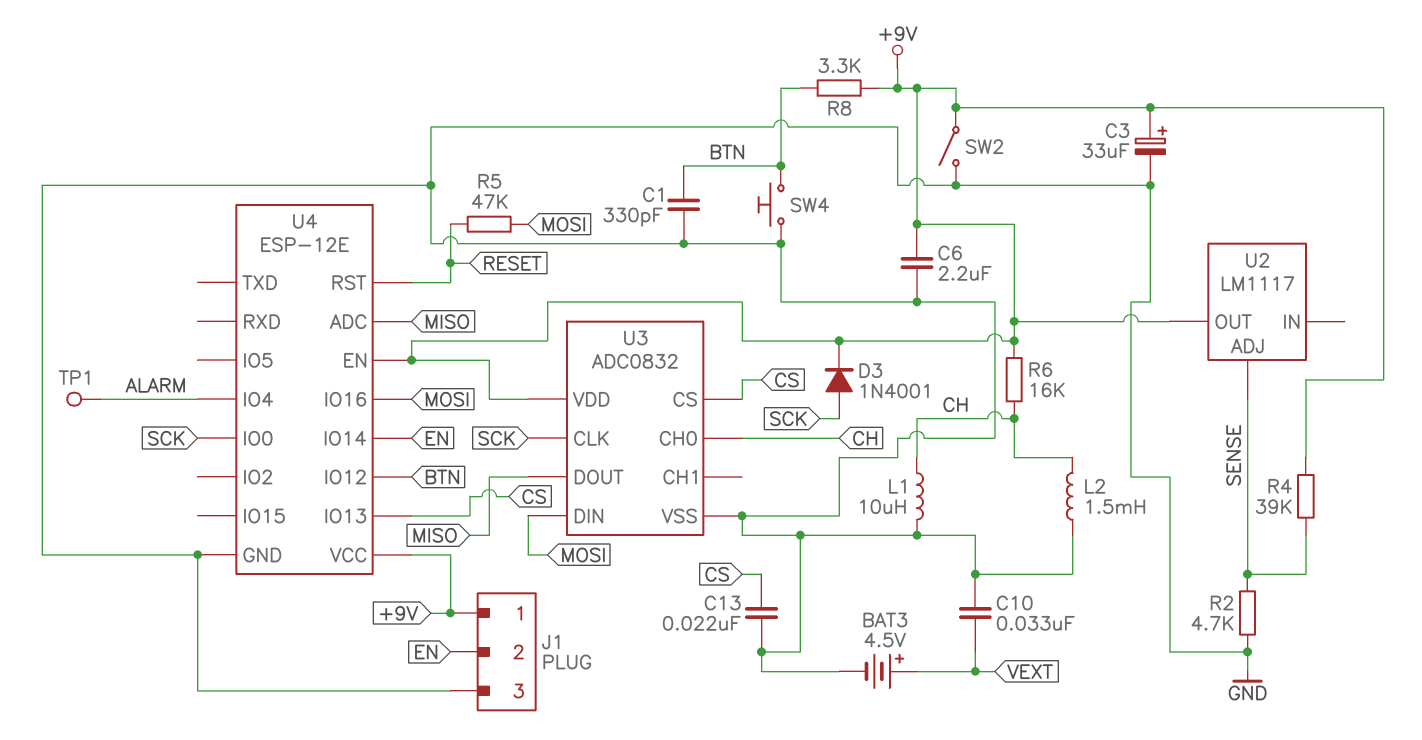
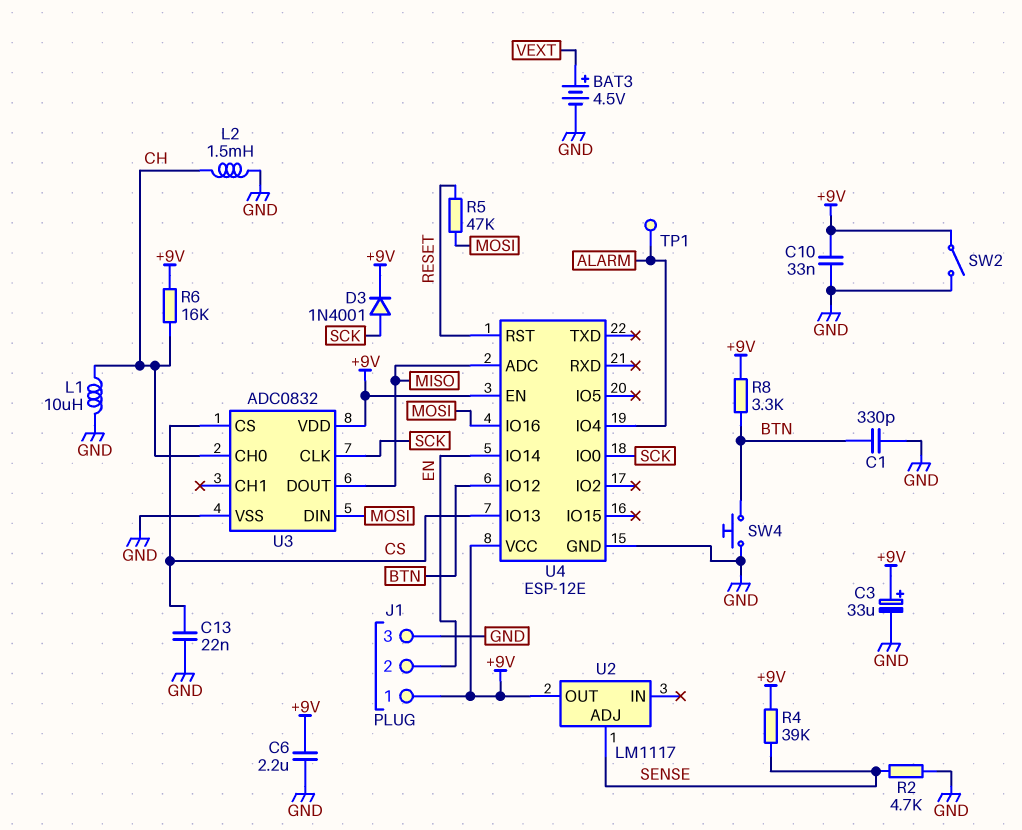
C10: 33nF (GND, VEXT) -> 33nF (+9V, GND)

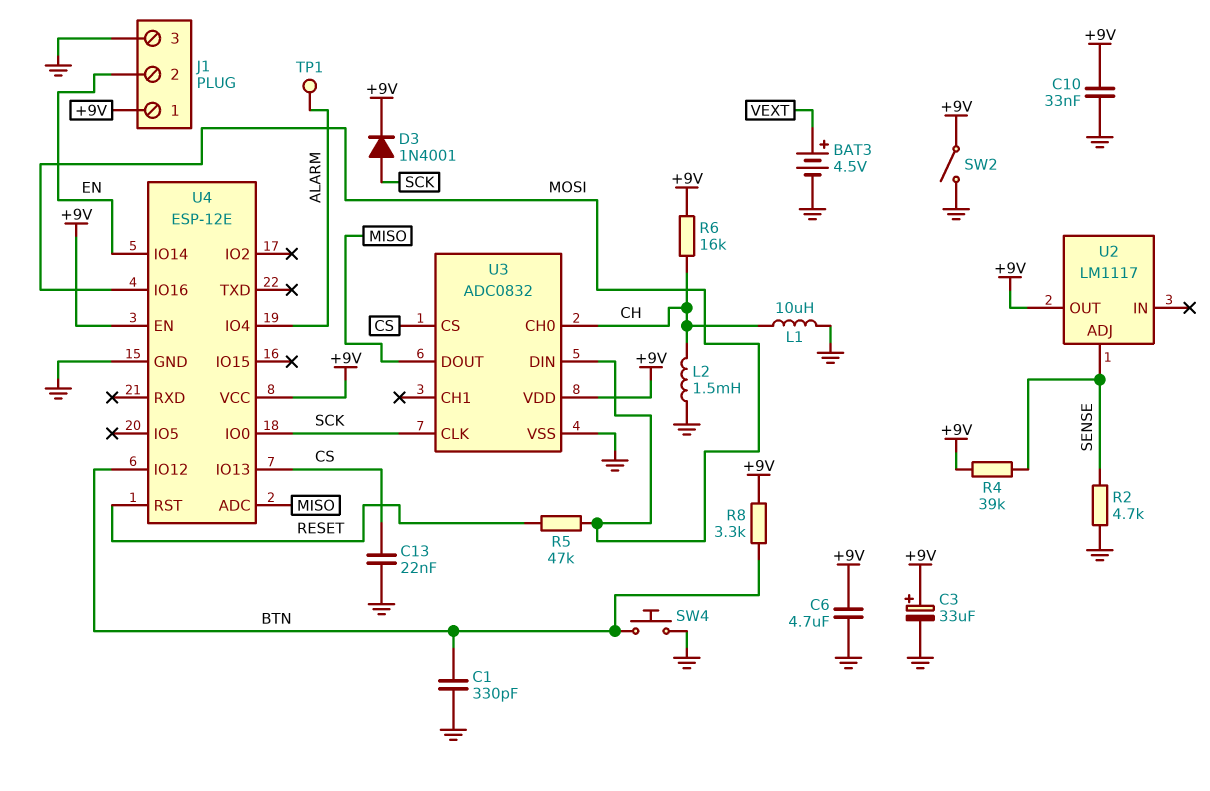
C6: 2.2uF (+9V, GND) -> 4.7uF (+9V, GND)

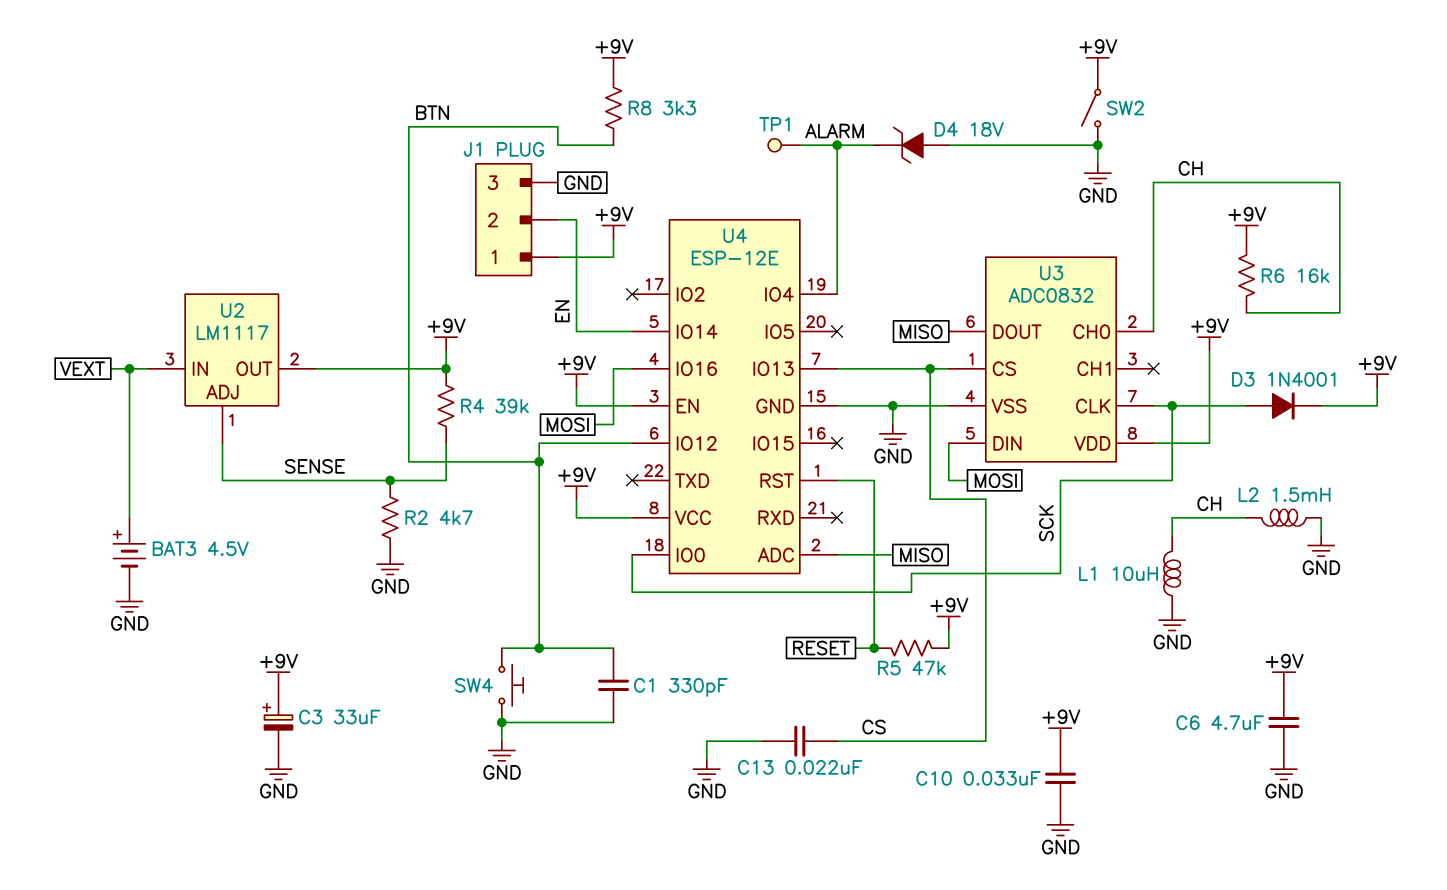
D4: none -> zener 18V (A GND, K ALARM)
R5: 47k (MOSI, RESET) -> 47k (+9V, RESET)
U2 pin IN: none -> VEXT

